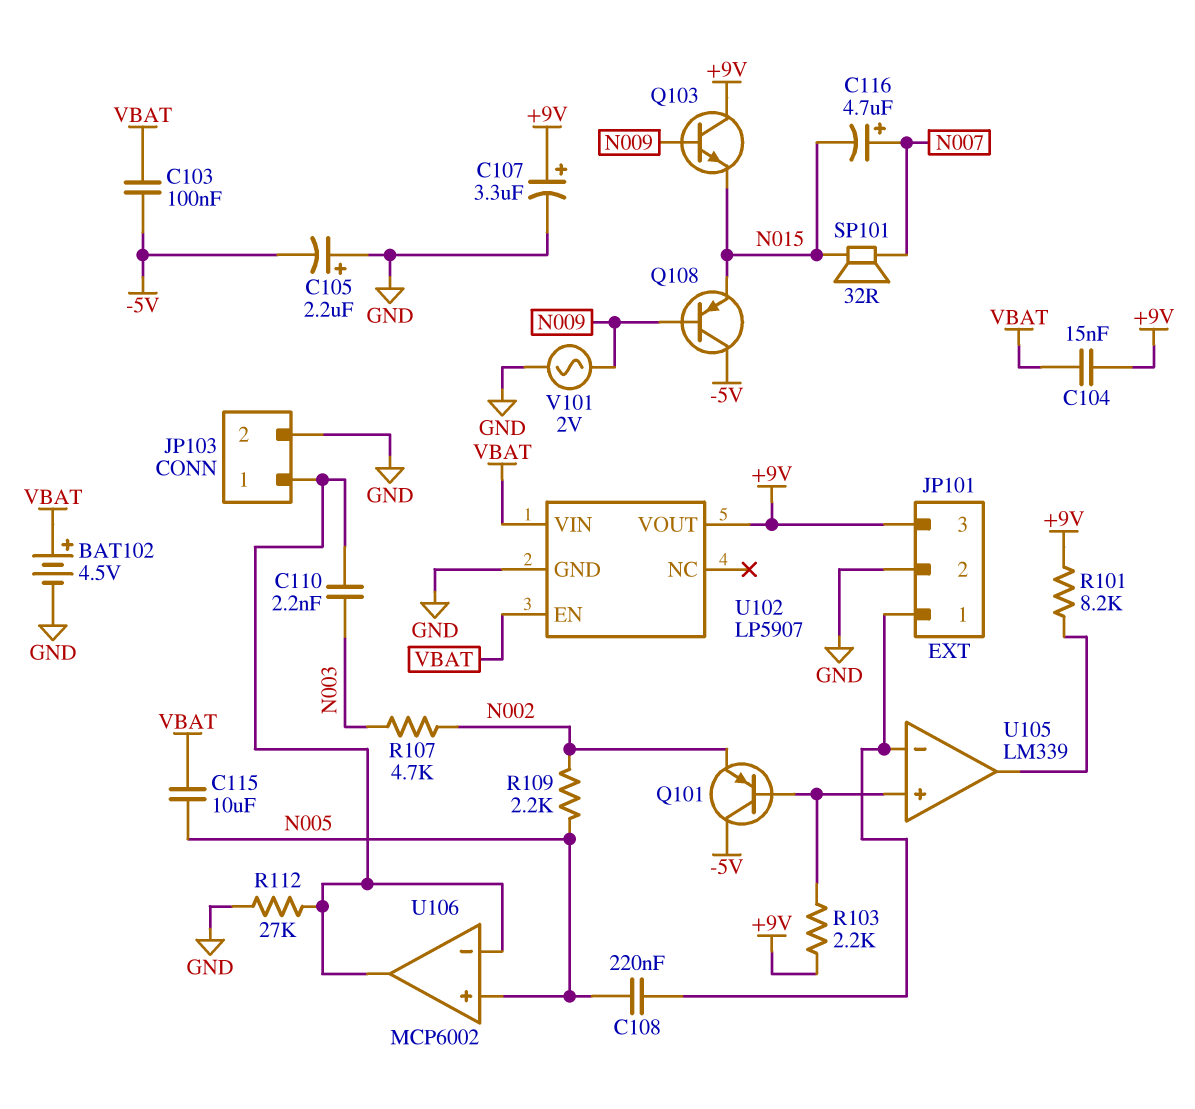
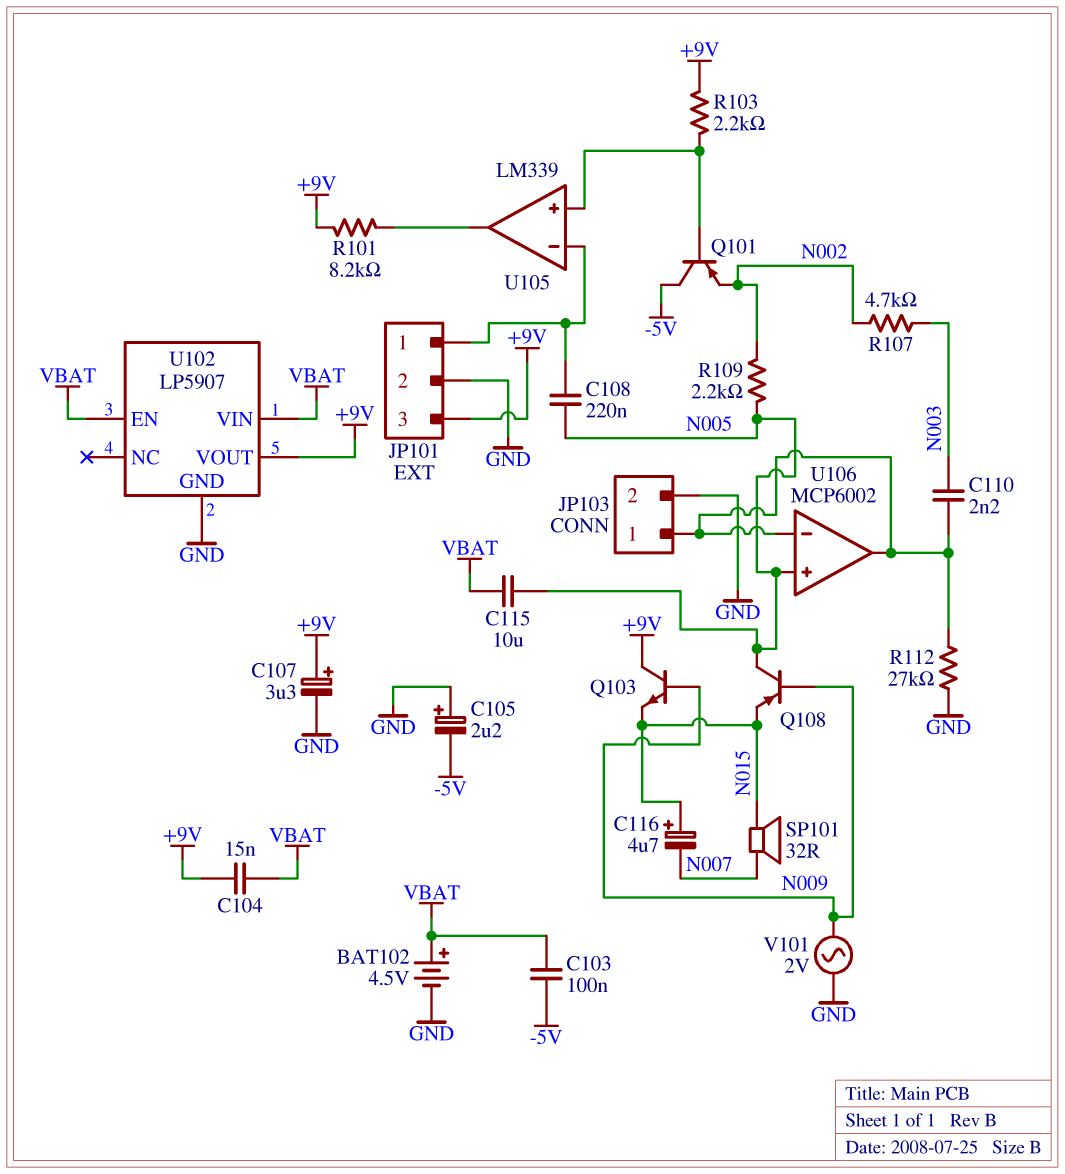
C116: 4.7uF (plus N007, minus N015) -> 4.7uF (plus N015, minus N007)
Q108: PNP (B N009, C -5V, E N015) -> PNP (B N009, C N005, E N015)

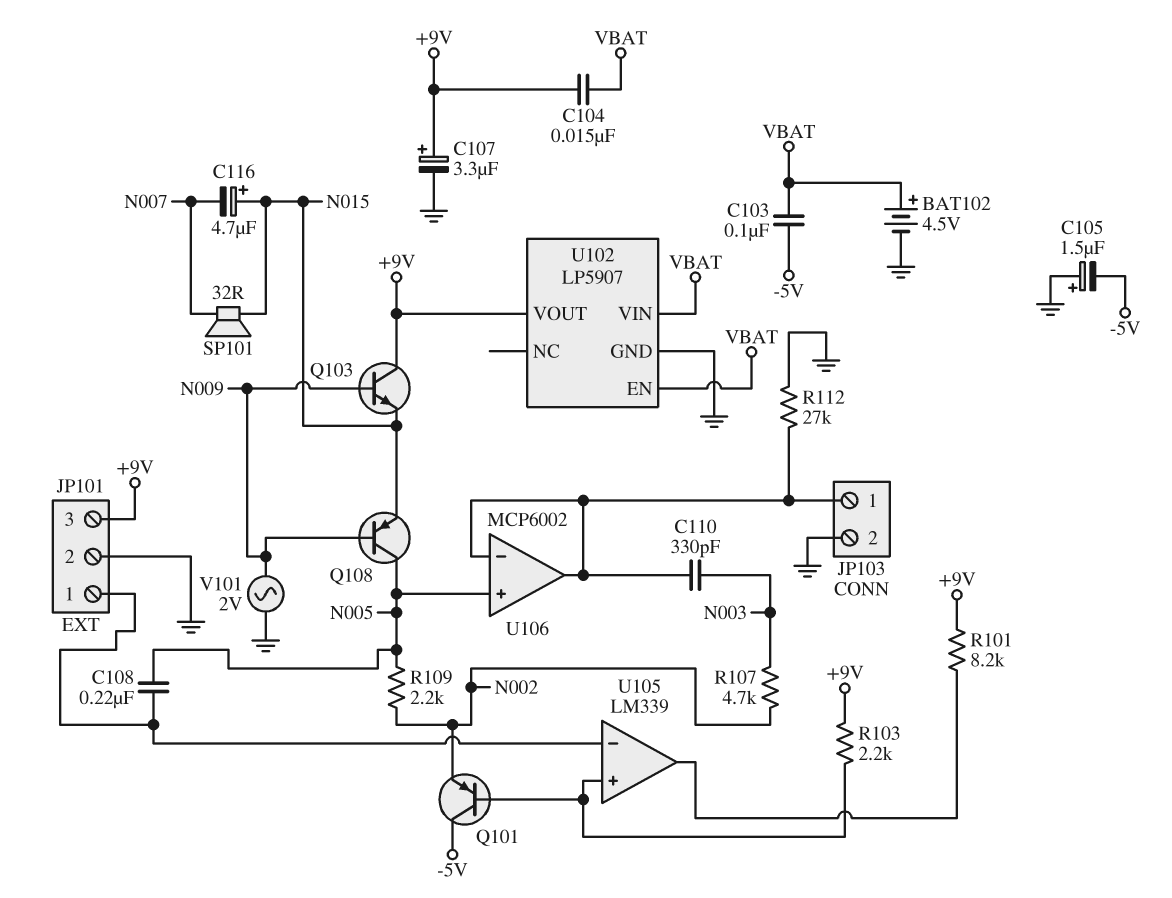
C105: 2.2uF (plus GND, minus -5V) -> 1.5uF (plus GND, minus -5V)
C110: 2.2nF (JP103/1, N003) -> 330pF (JP103/1, N003)
C115: 10uF (N005, VBAT) -> none

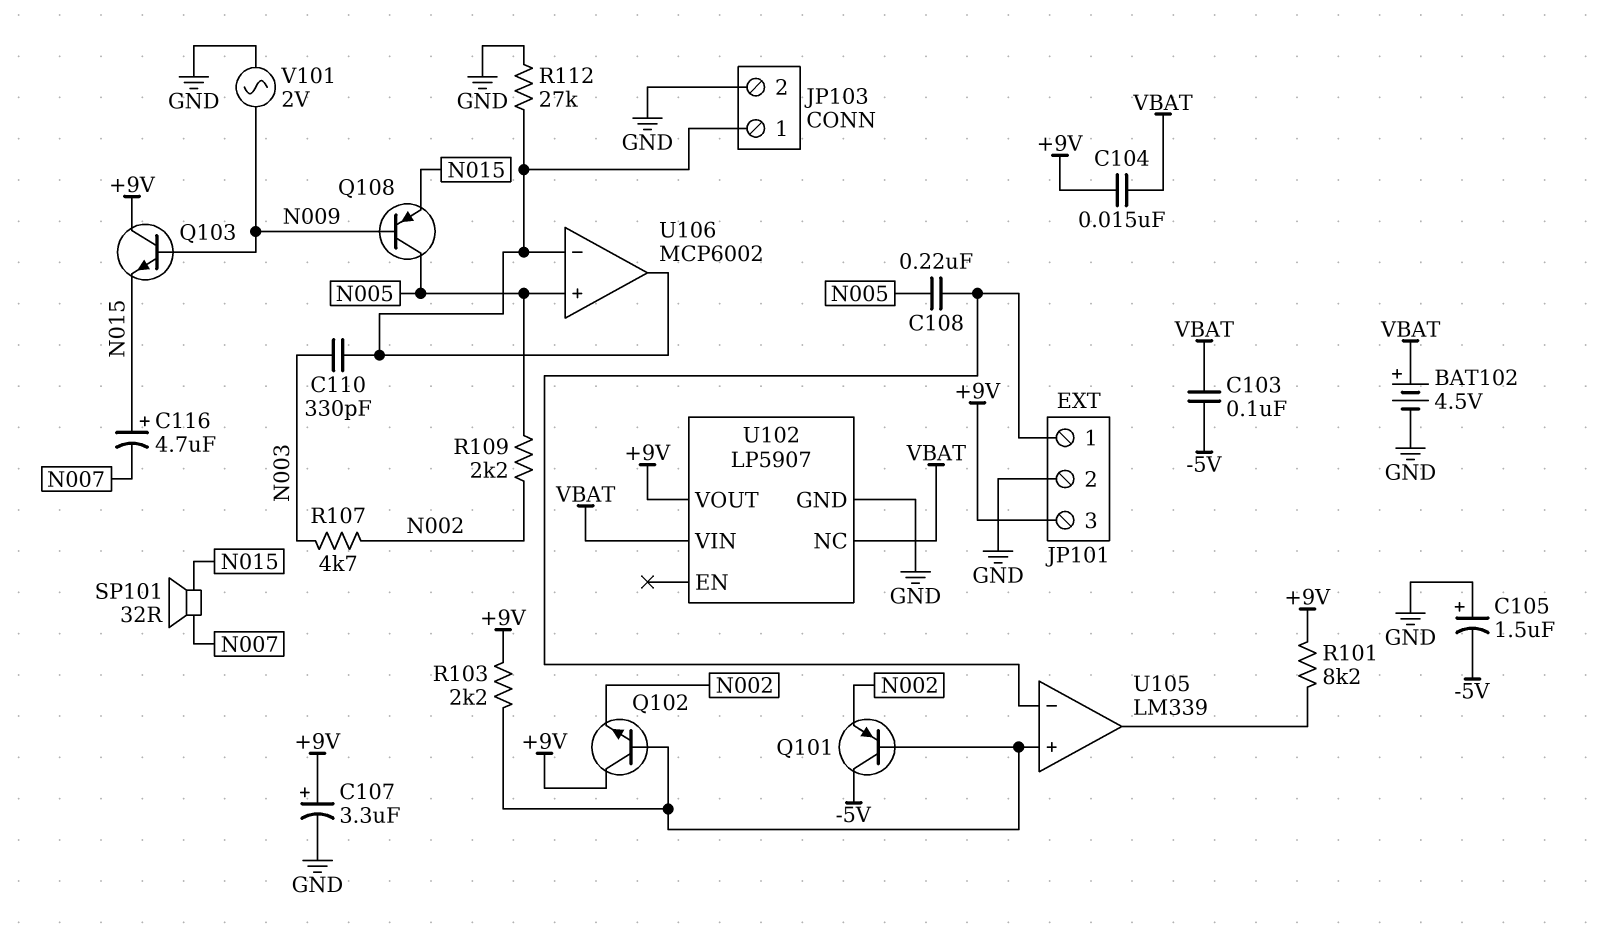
Q102: none -> NPN (B U105/in+, C +9V, E N002)
U102 pin EN: VBAT -> none
U102 pin NC: none -> VBAT

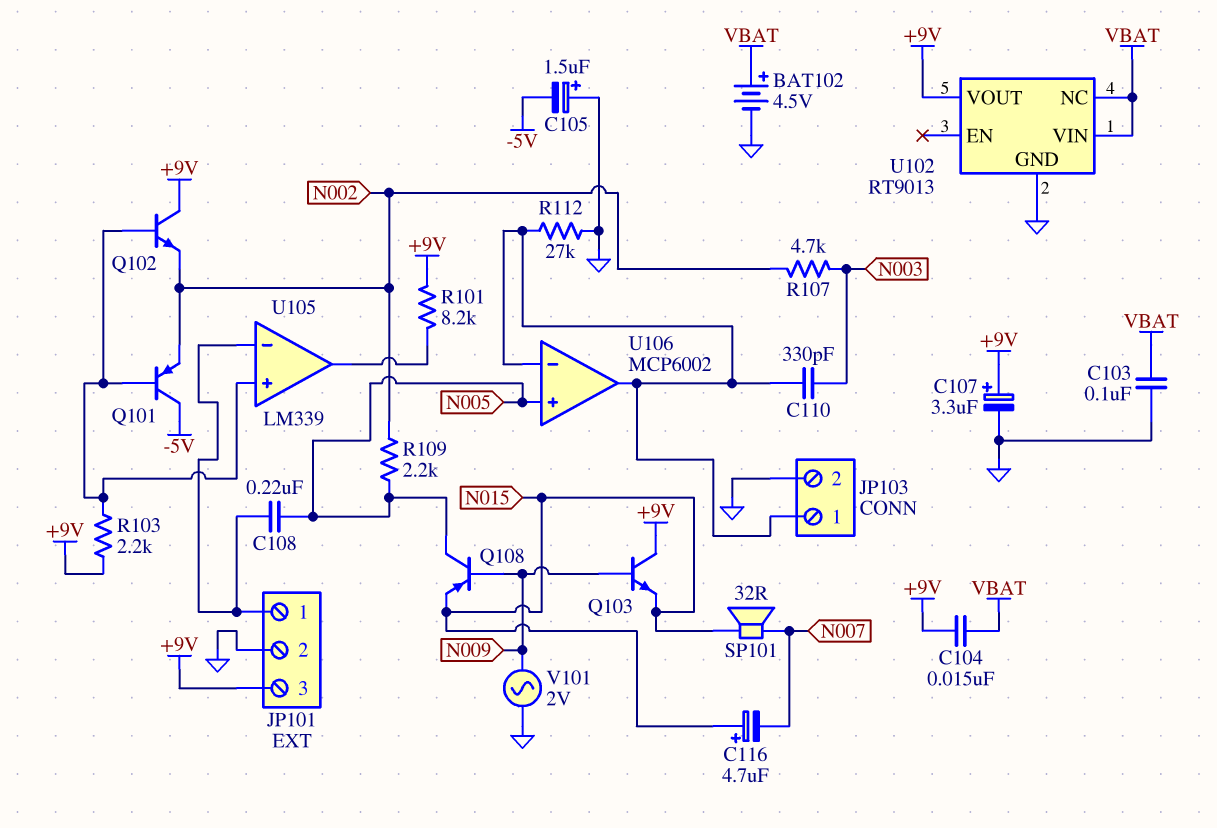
C103: 100nF (-5V, VBAT) -> 100nF (GND, VBAT)
U102: LP5907 -> RT9013

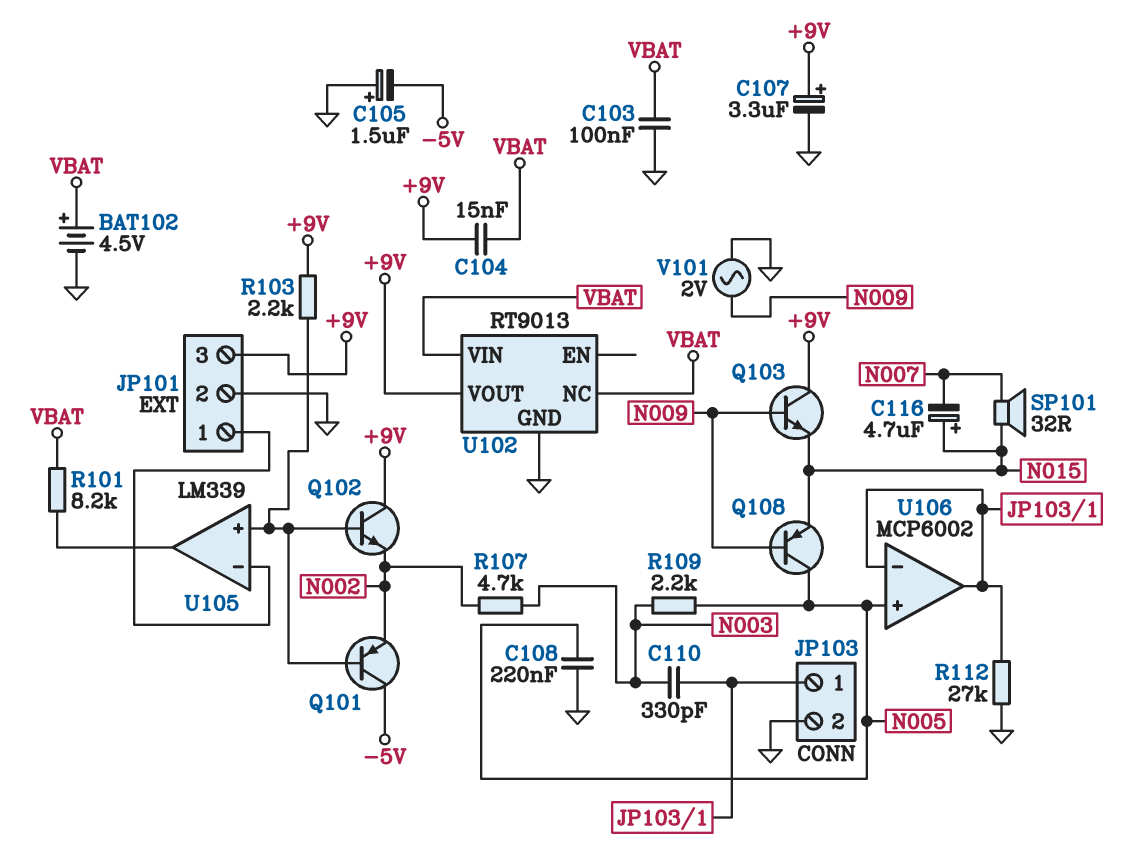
C108: 220nF (JP101/1, N005) -> 220nF (GND, N005)
R101: 8.2k (+9V, U105/out) -> 8.2k (U105/out, VBAT)
R109: 2.2k (N002, N005) -> 2.2k (N003, N005)

